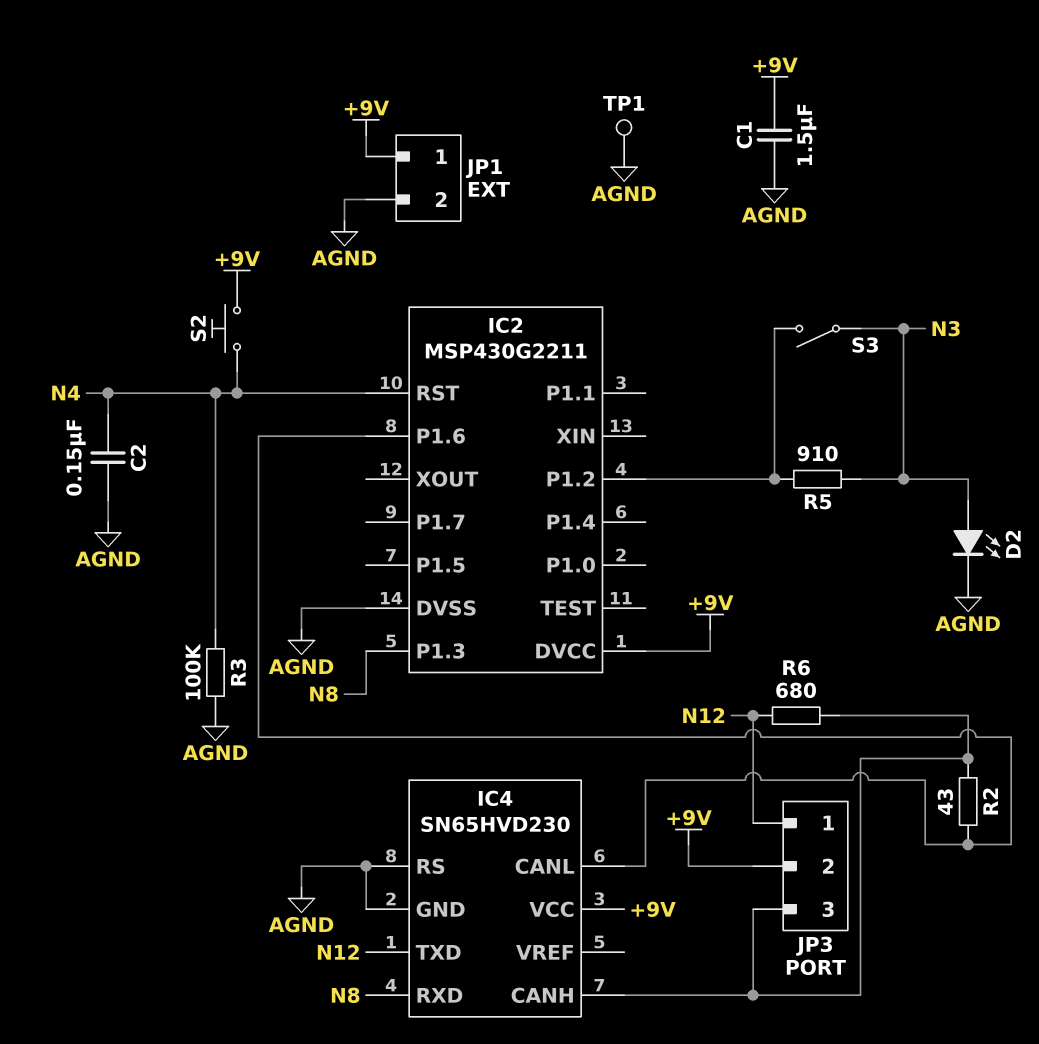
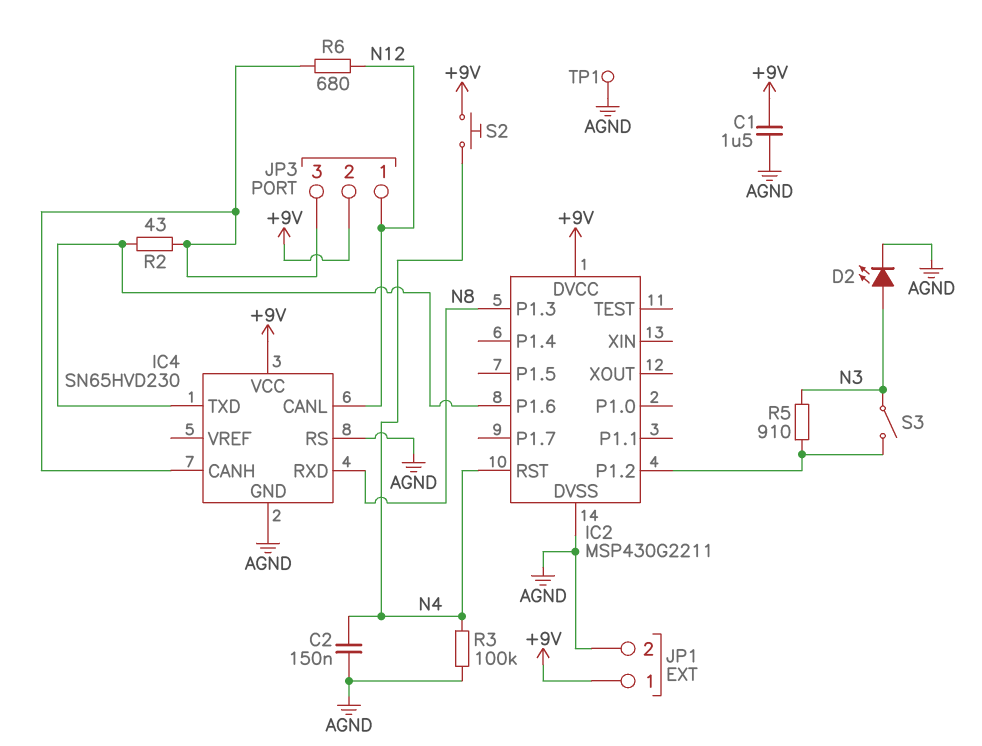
IC4 pin CANL: IC2/P1.6 -> N12
IC4 pin TXD: N12 -> IC2/P1.6

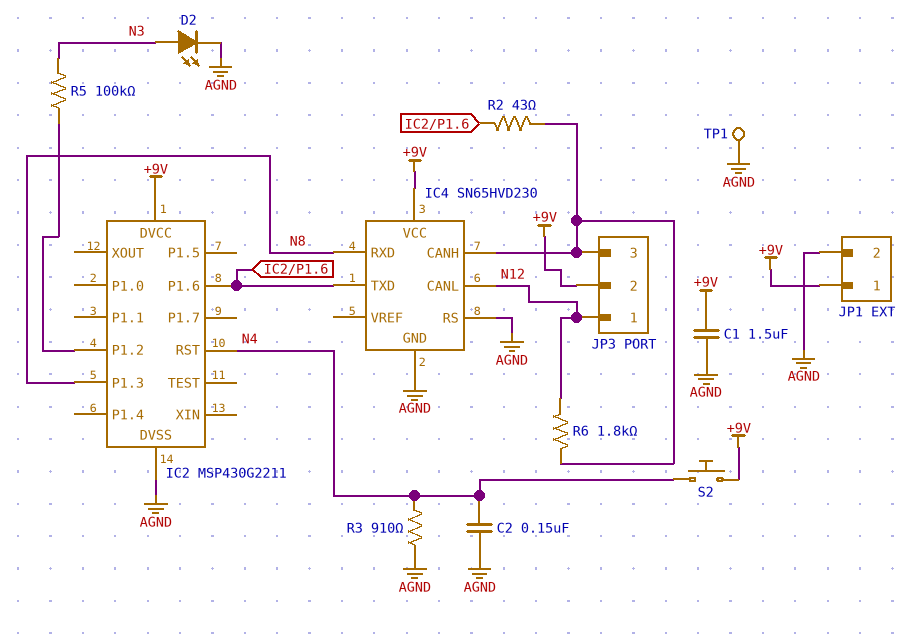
R3: 100k (AGND, N4) -> 910 (AGND, N4)
R5: 910 (IC2/P1.2, N3) -> 100k (IC2/P1.2, N3)
R6: 680 (IC4/CANH, N12) -> 1.8k (IC4/CANH, N12)
S3: switch (IC2/P1.2, N3) -> none

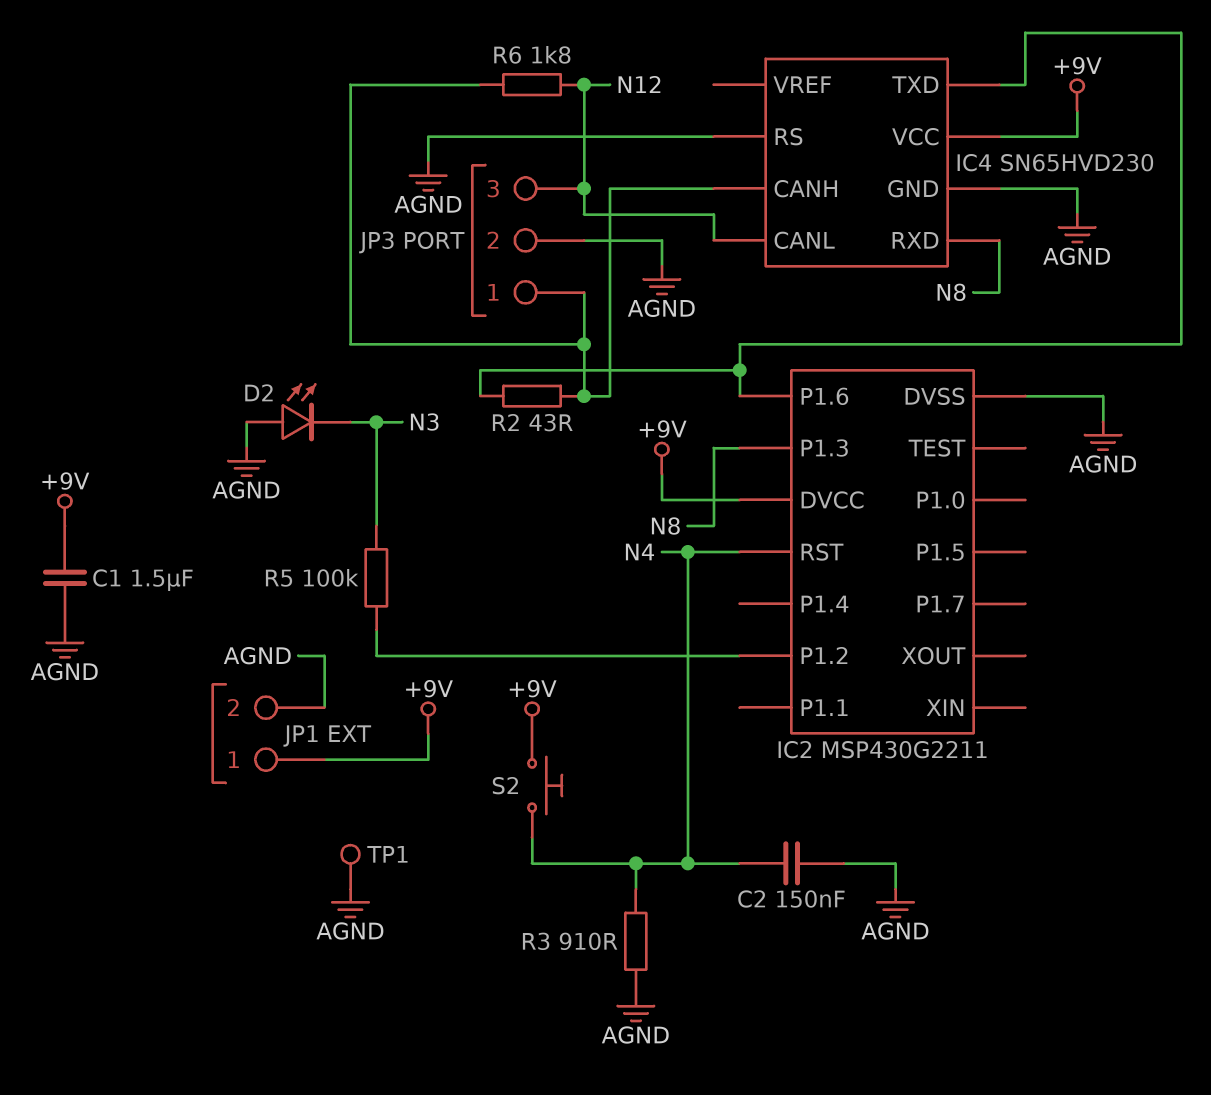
D2: LED (A N3, K AGND) -> LED (A AGND, K N3)
JP3 pin 1: N12 -> IC4/CANH
JP3 pin 2: +9V -> AGND
JP3 pin 3: IC4/CANH -> N12

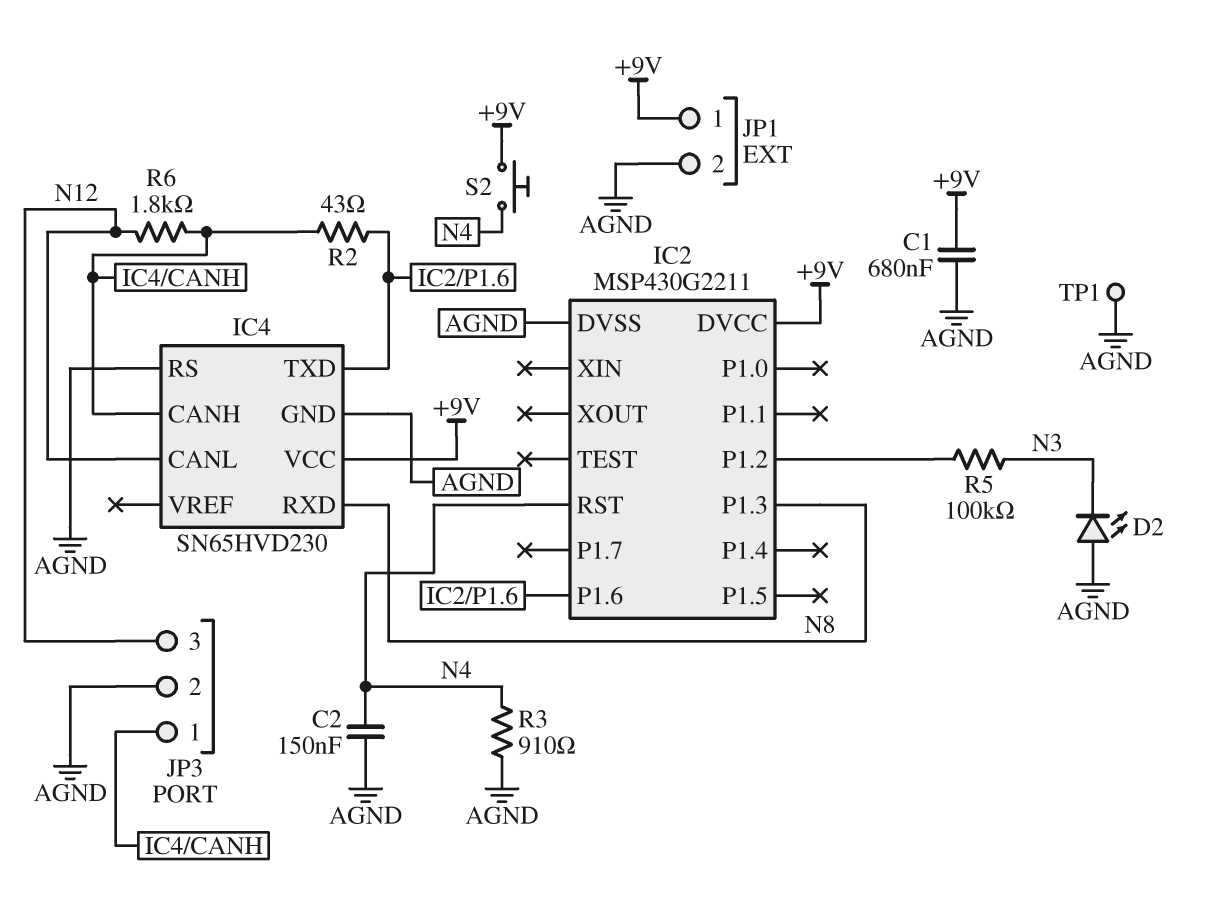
C1: 1.5uF (+9V, AGND) -> 680nF (+9V, AGND)

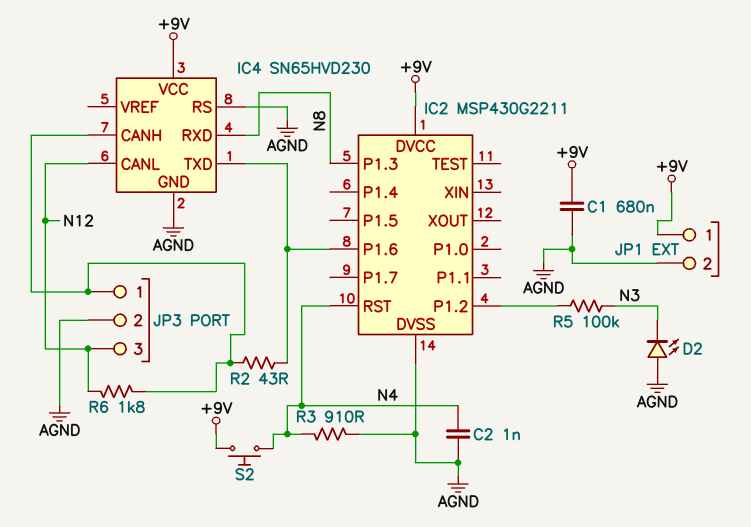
C2: 150nF (AGND, N4) -> 1nF (AGND, N4)
TP1: test point (AGND) -> none

